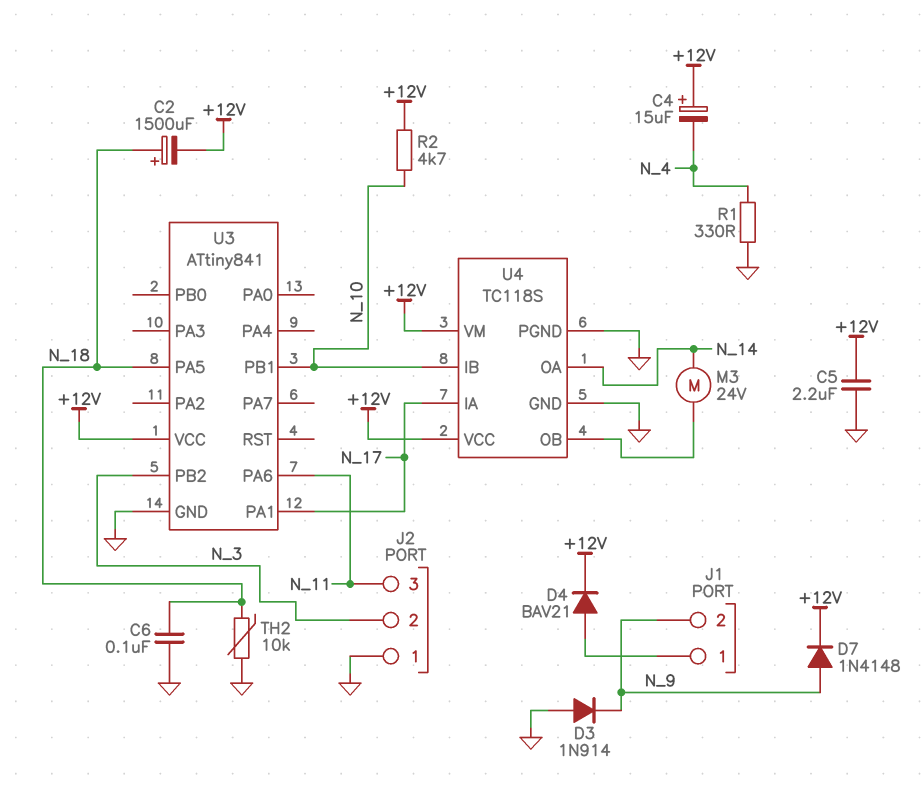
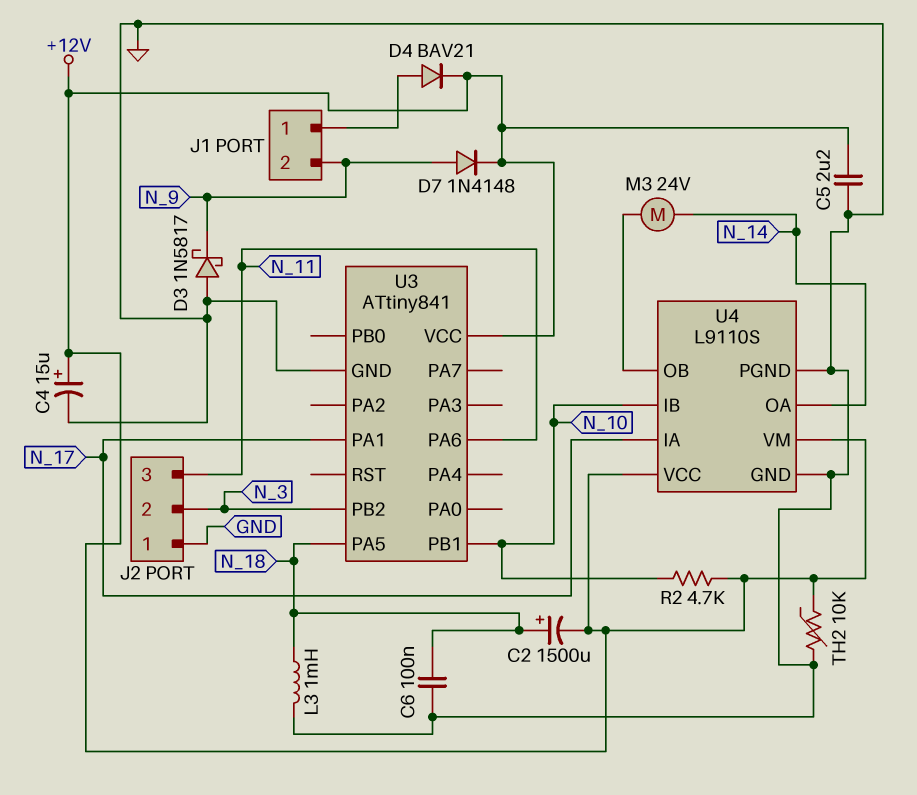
C4: 15uF (plus +12V, minus N_4) -> 15uF (plus +12V, minus GND)
D3: diode 1N914 (A GND, K N_9) -> schottky 1N5817 (A GND, K N_9)
L3: none -> 1mH (GND, N_18)
R1: 330 (GND, N_4) -> none
TH2: 10k (GND, N_18) -> 10k (+12V, GND)
U4: TC118S -> L9110S

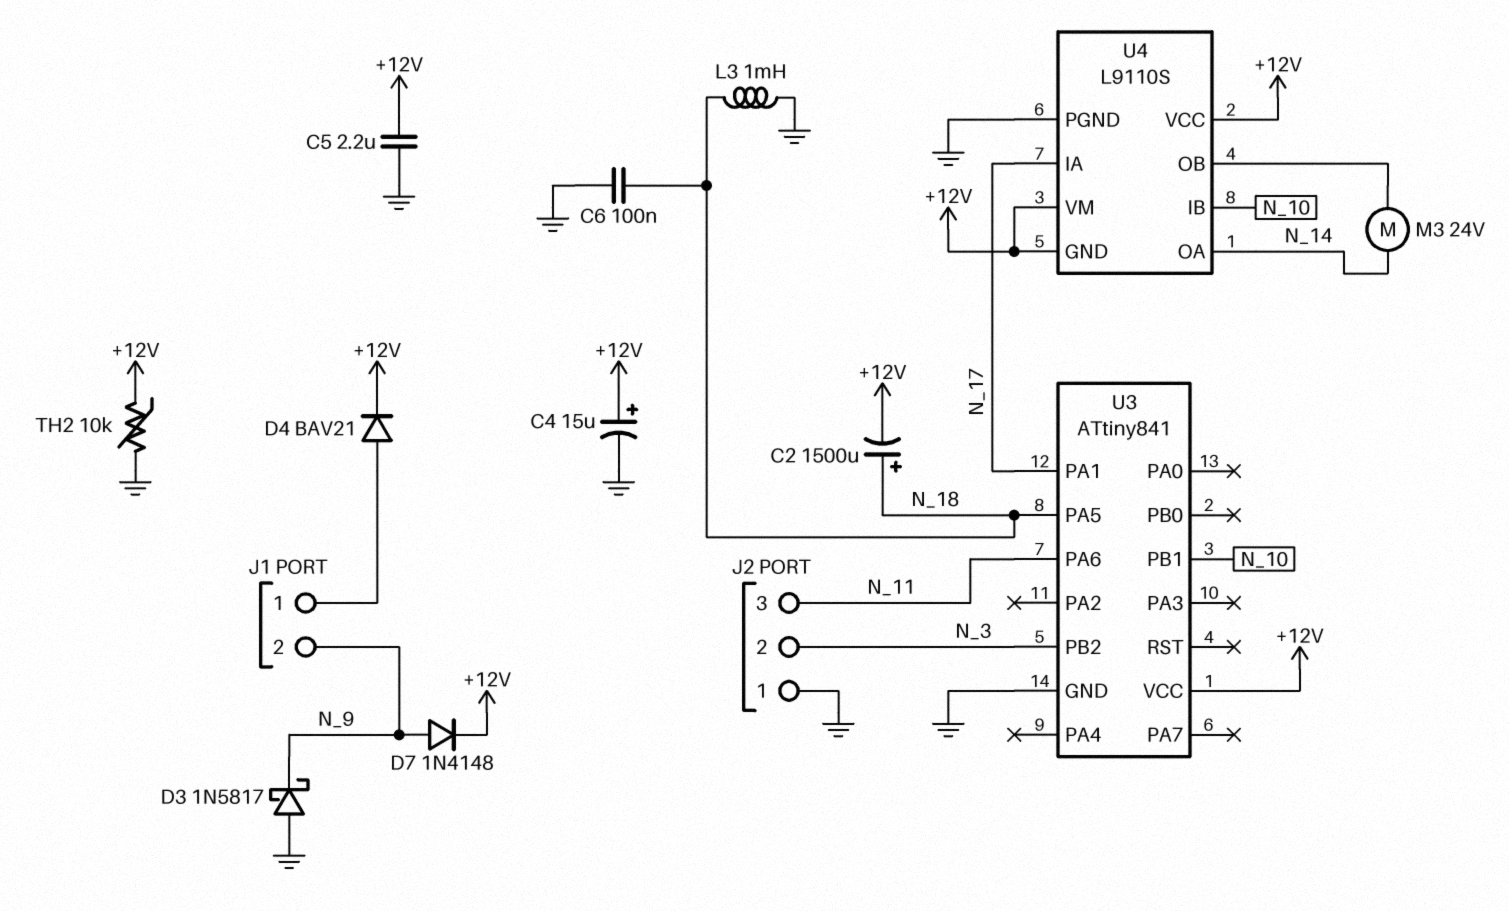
R2: 4.7k (+12V, N_10) -> none
U4 pin GND: GND -> +12V

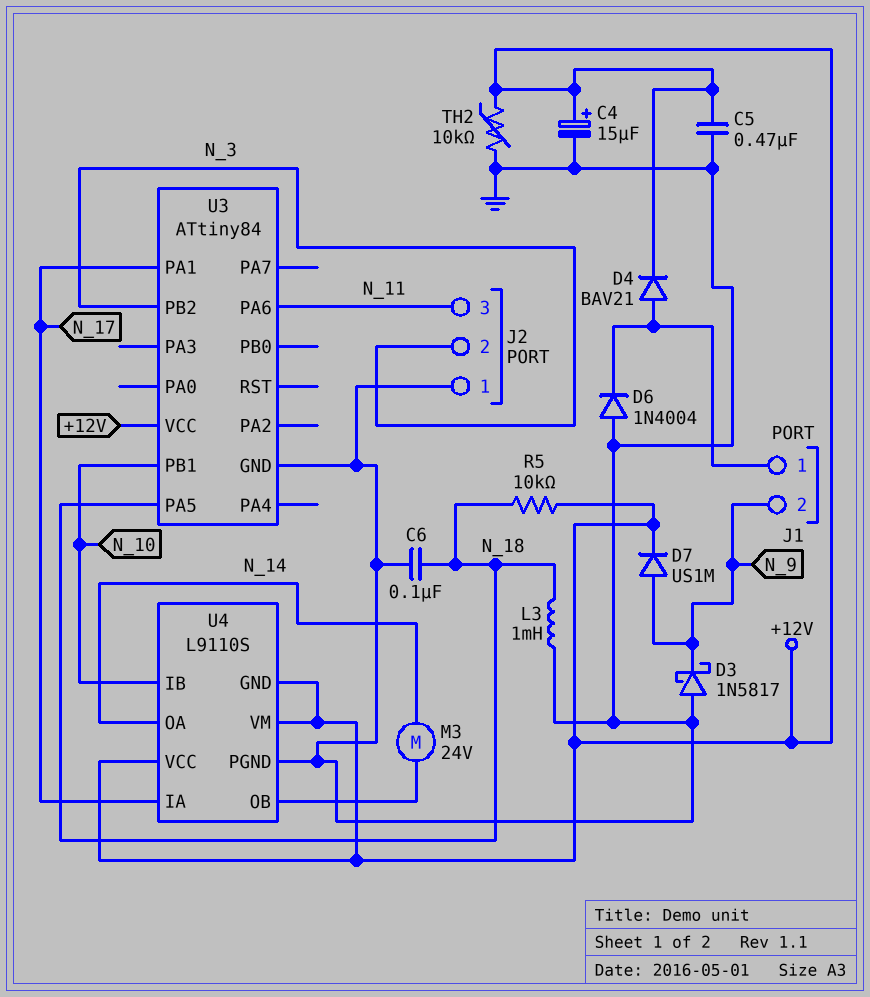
C2: 1500uF (plus N_18, minus +12V) -> none
C5: 2.2uF (+12V, GND) -> 470nF (+12V, GND)
D6: none -> diode 1N4004 (A GND, K J1/1)
D7: diode 1N4148 (A N_9, K +12V) -> diode US1M (A N_9, K +12V)
R5: none -> 10k (+12V, N_18)
U3: ATtiny841 -> ATtiny84

